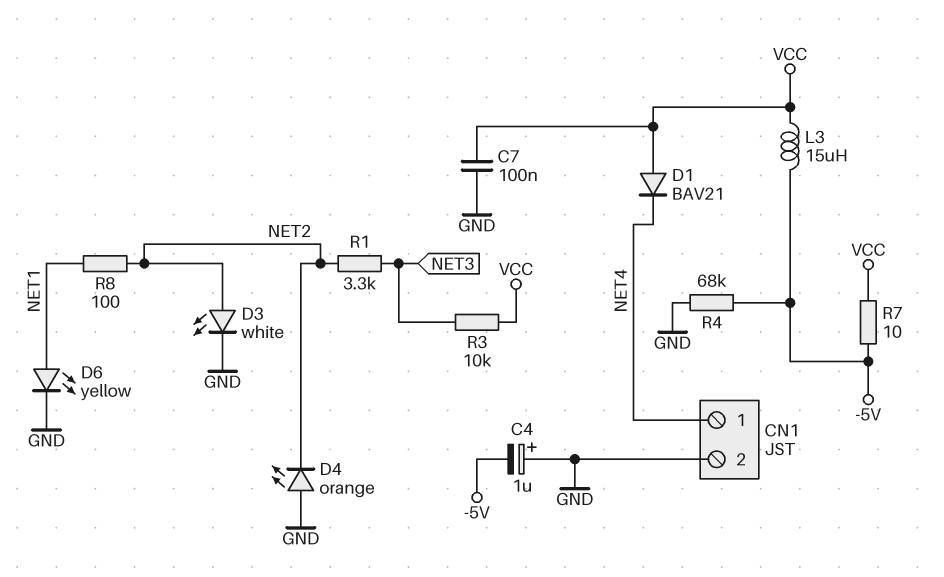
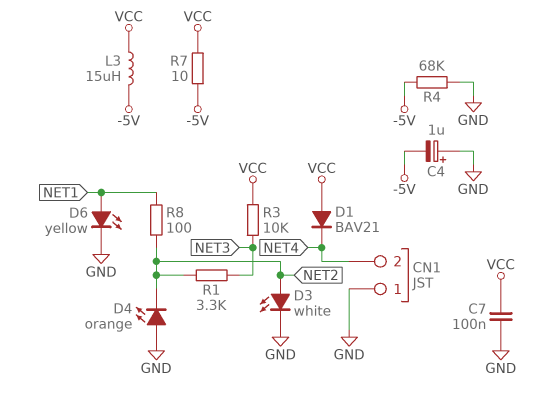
CN1 pin 1: NET4 -> GND
CN1 pin 2: GND -> NET4

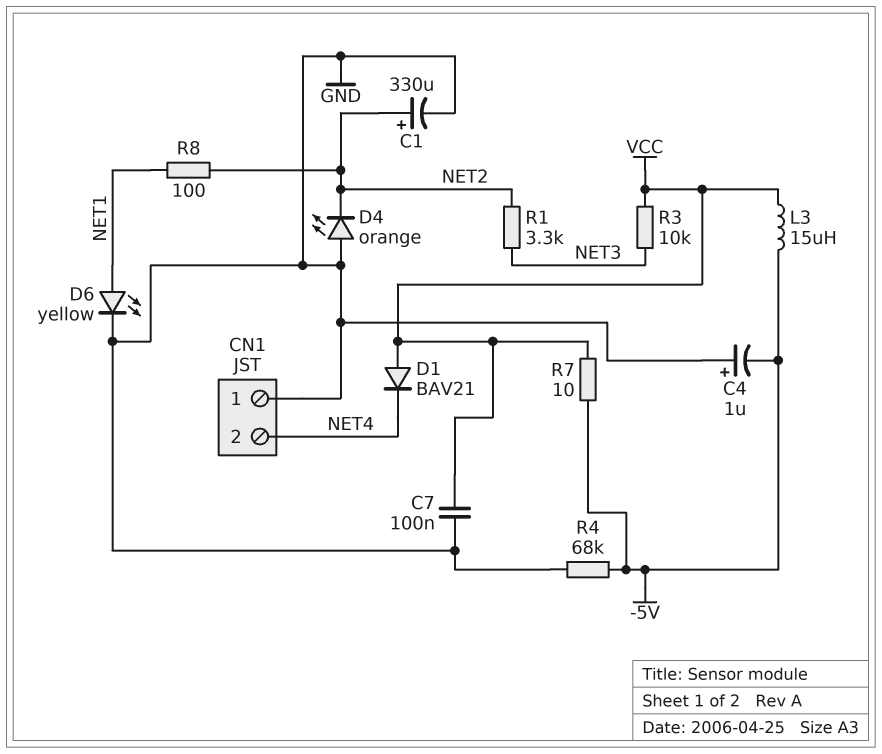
C1: none -> 330uF (plus NET2, minus GND)
D3: LED white (A NET2, K GND) -> none

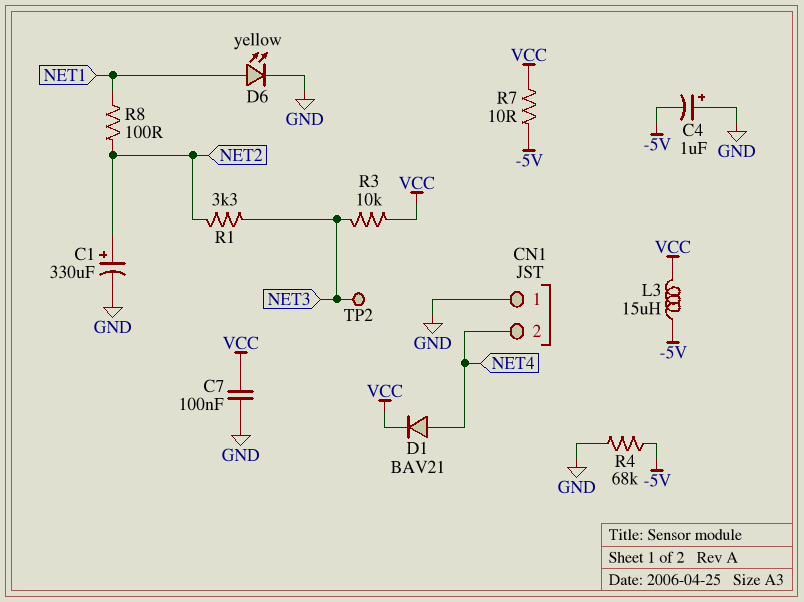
D1: diode BAV21 (A VCC, K NET4) -> diode BAV21 (A NET4, K VCC)
D4: LED orange (A GND, K NET2) -> none
TP2: none -> test point (NET3)

